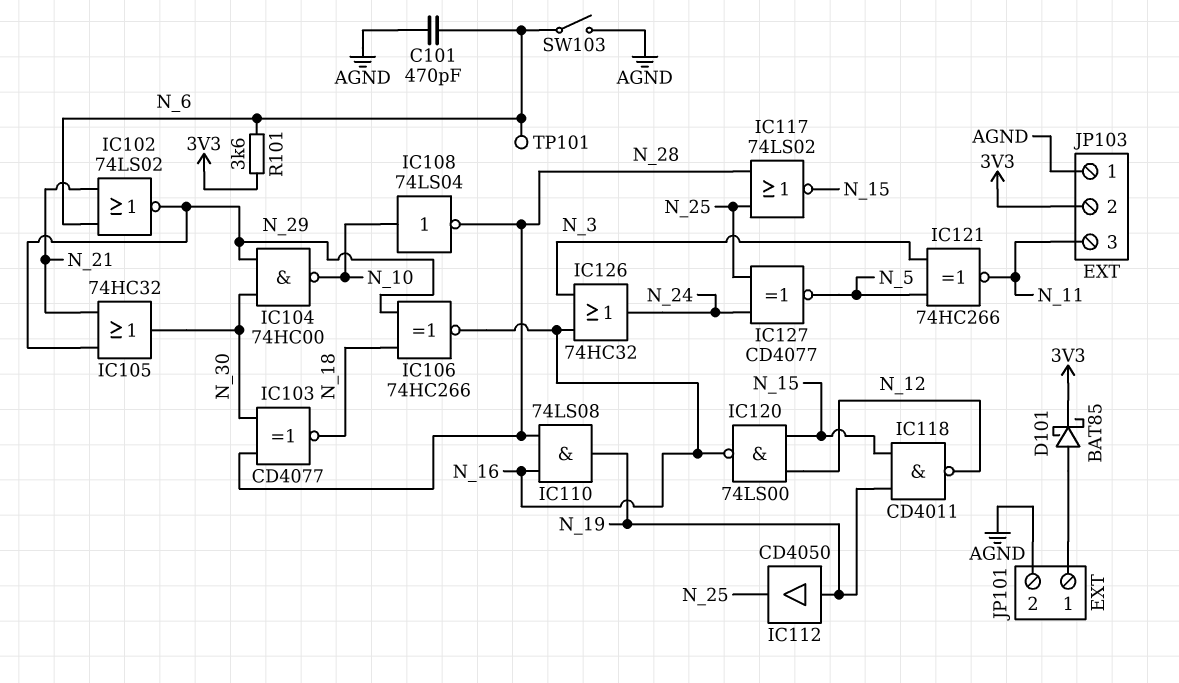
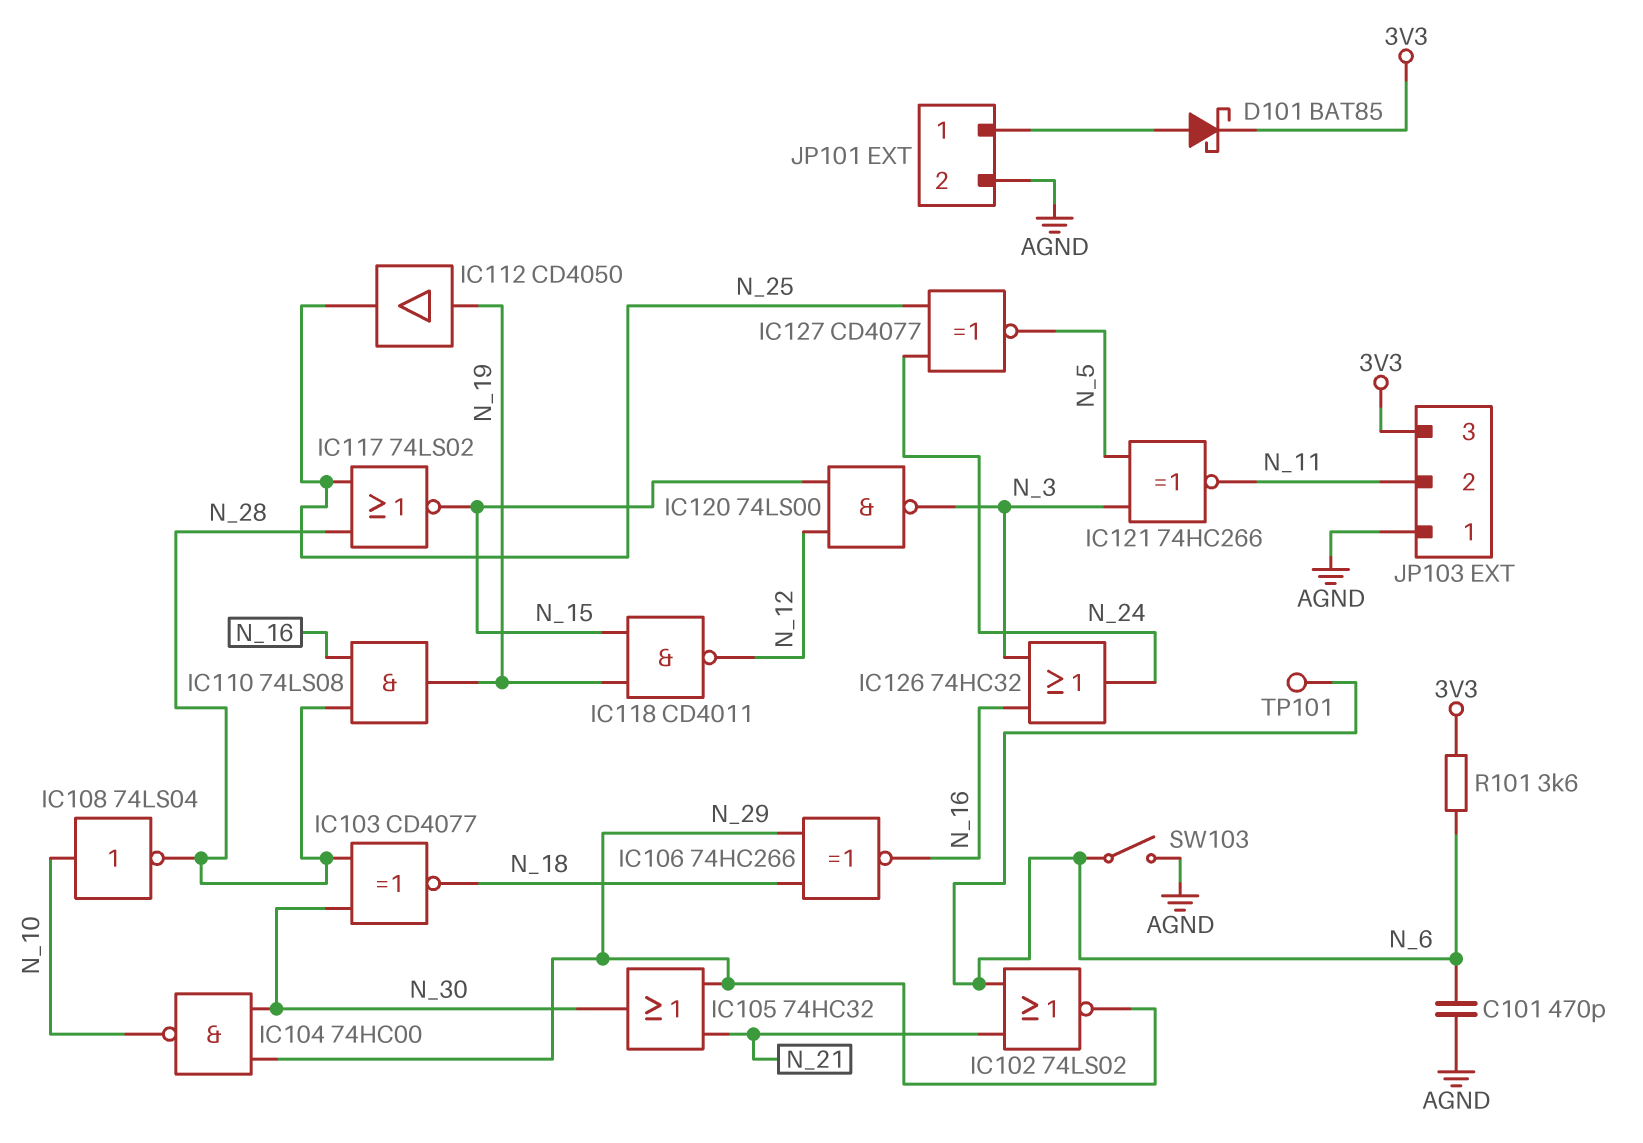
IC120: NAND 74LS00 (in N_12, in N_15, out N_16) -> NAND 74LS00 (in N_12, in N_15, out N_3)
JP103 pin 2: 3V3 -> N_11
JP103 pin 3: N_11 -> 3V3

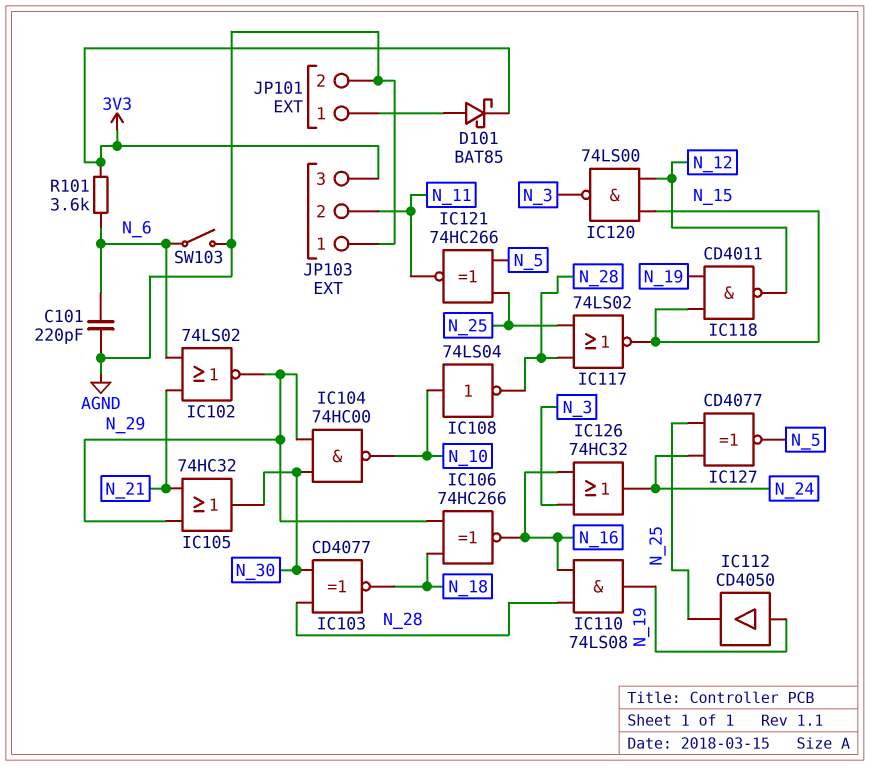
C101: 470pF (AGND, N_6) -> 220pF (AGND, N_6)
IC121: XNOR 74HC266 (in N_3, in N_5, out N_11) -> XNOR 74HC266 (in N_5, in N_25, out N_11)
TP101: test point (N_6) -> none

